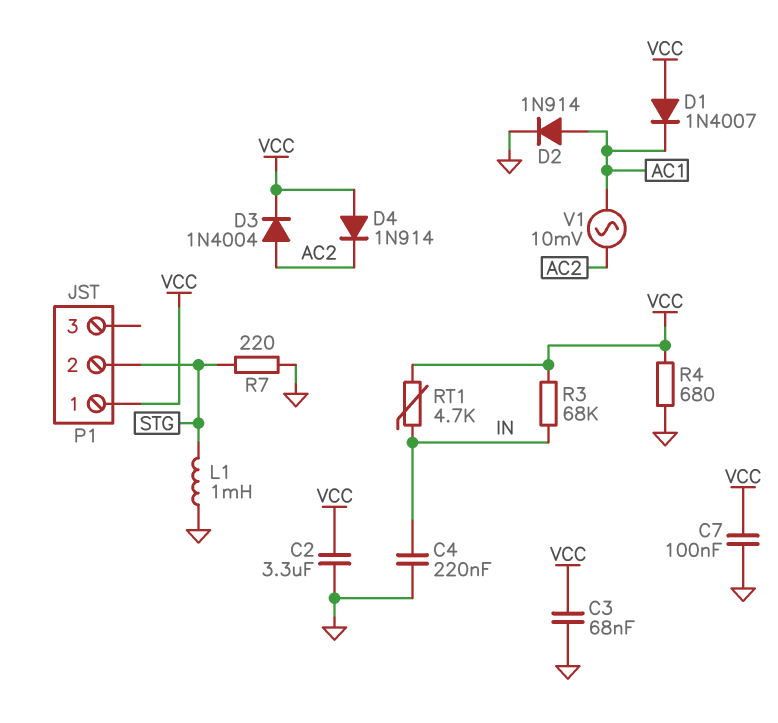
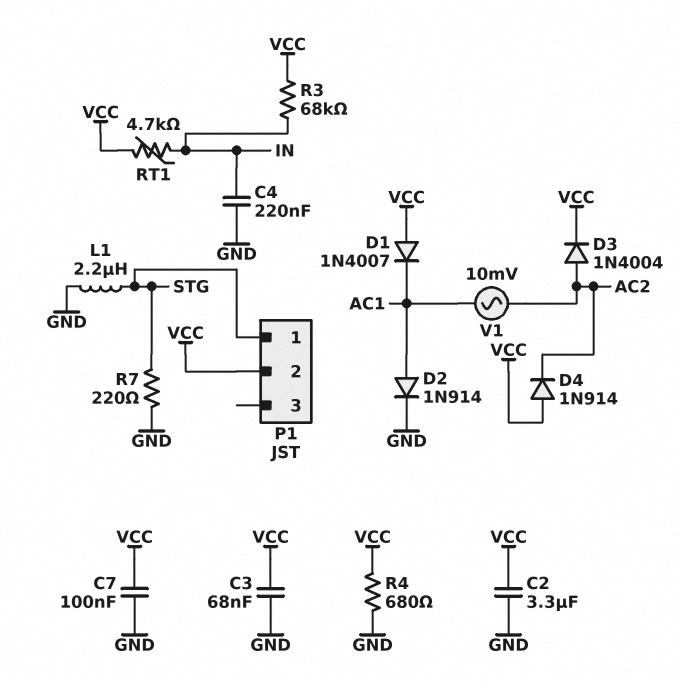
L1: 1mH (GND, STG) -> 2.2uH (GND, STG)
P1 pin 1: VCC -> STG
P1 pin 2: STG -> VCC

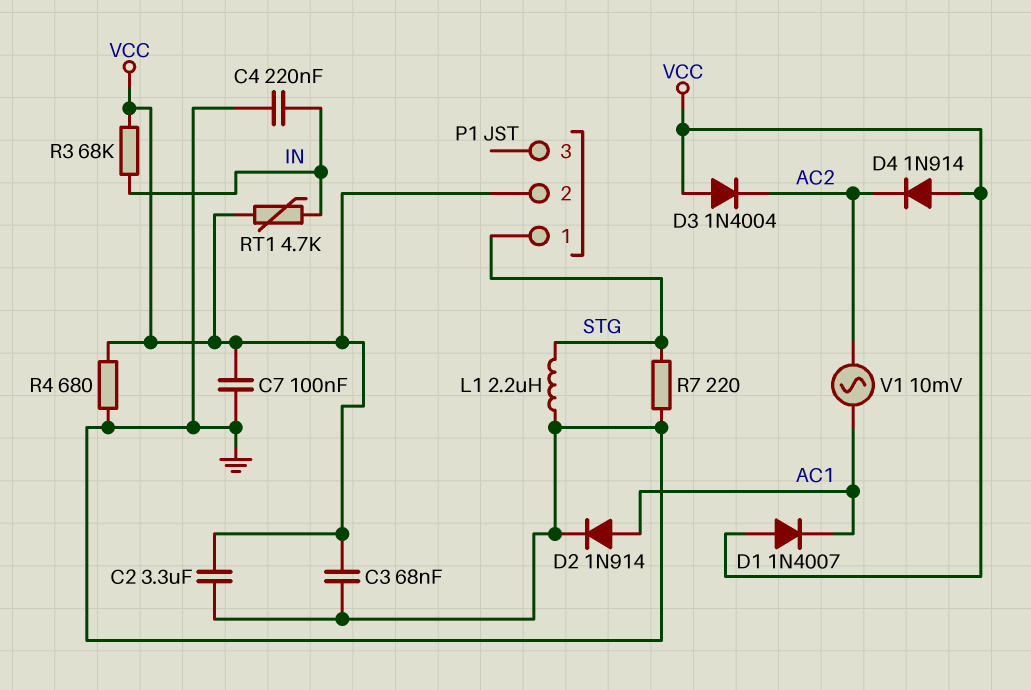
D3: diode 1N4004 (A AC2, K VCC) -> diode 1N4004 (A VCC, K AC2)

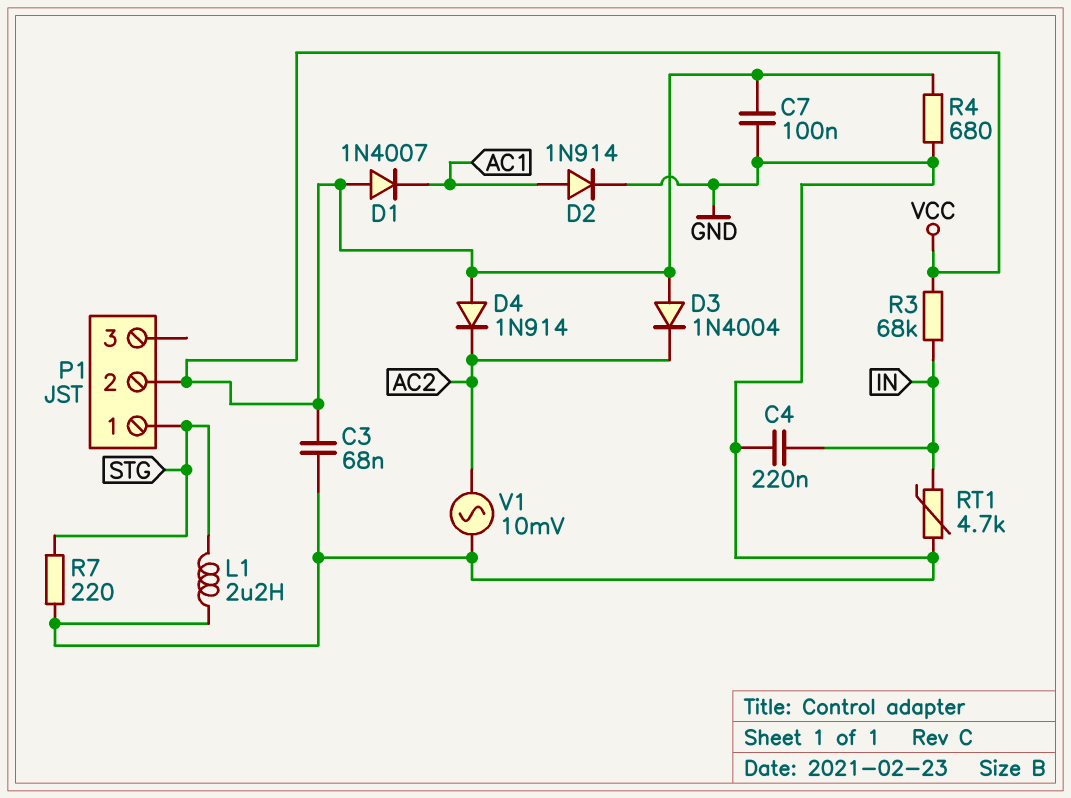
C2: 3.3uF (GND, VCC) -> none
RT1: 4.7k (IN, VCC) -> 4.7k (GND, IN)
V1: AC 10mV (AC1, AC2) -> AC 10mV (AC2, GND)

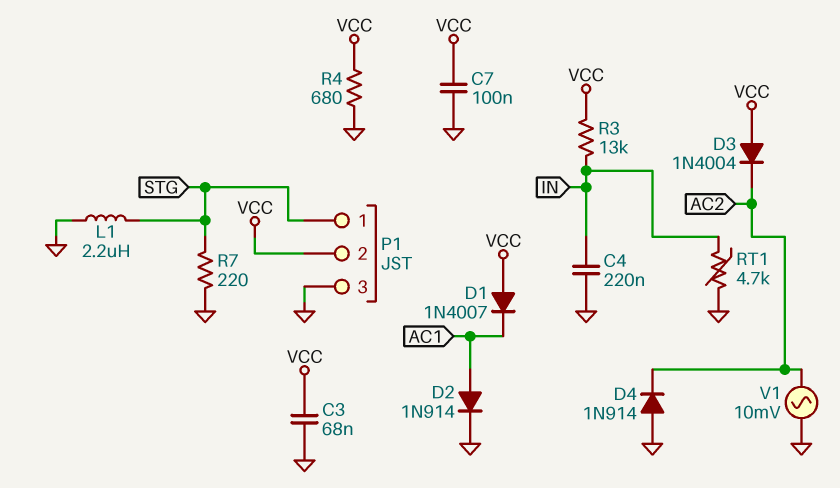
D4: diode 1N914 (A VCC, K AC2) -> diode 1N914 (A GND, K AC2)
P1 pin 3: none -> GND
R3: 68k (IN, VCC) -> 13k (IN, VCC)

